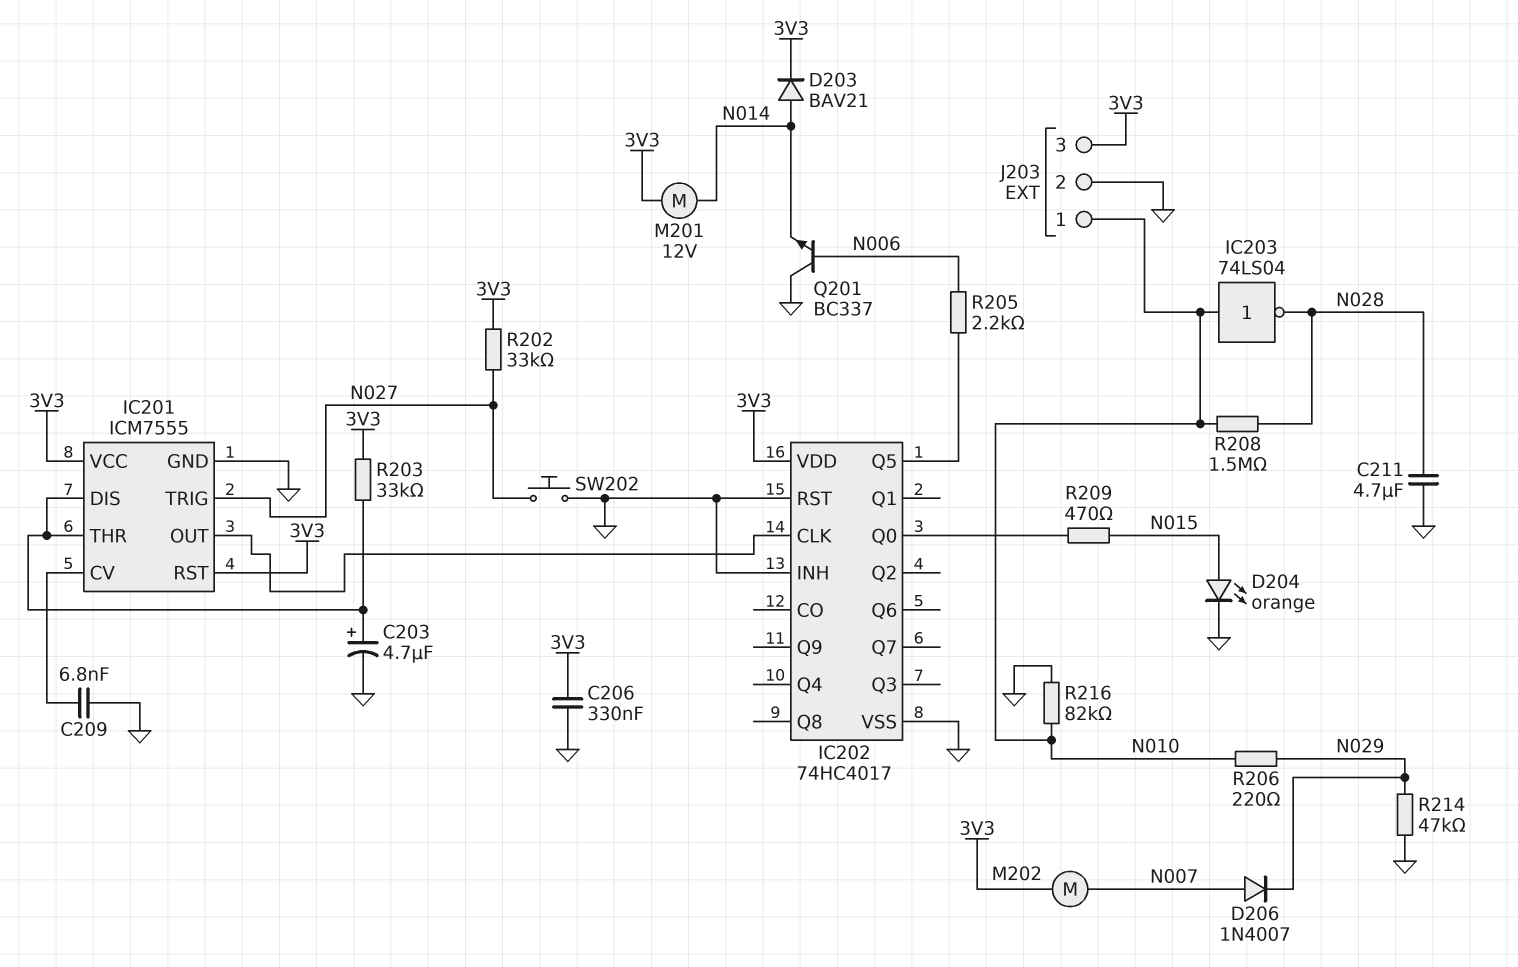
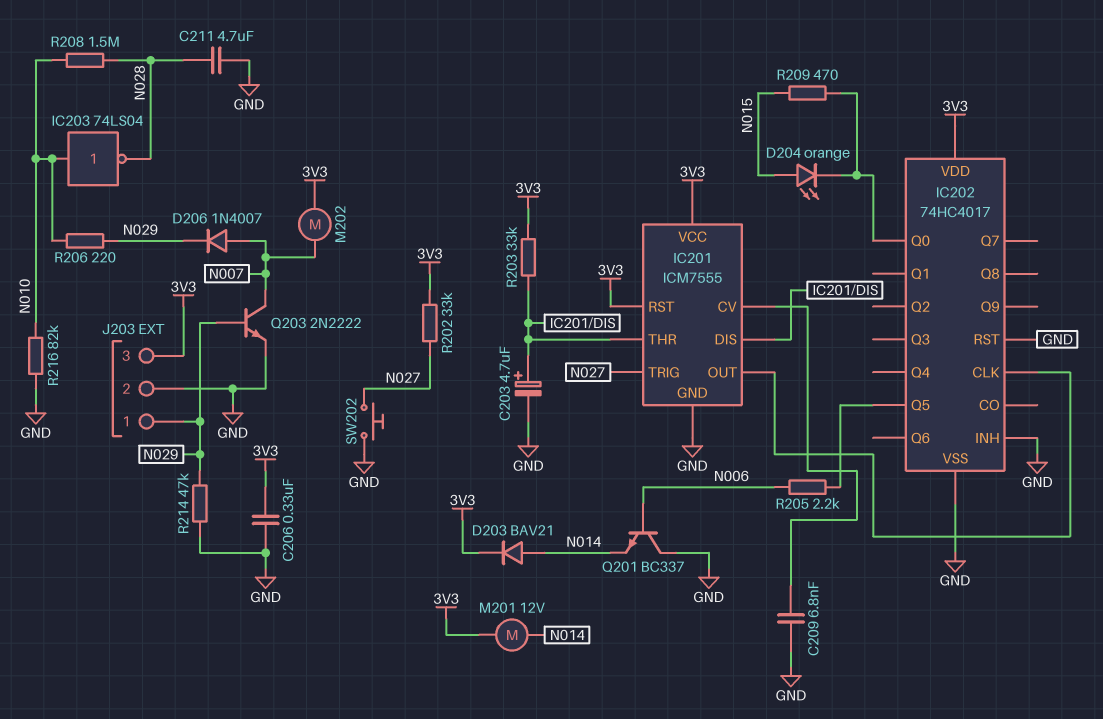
D204: LED orange (A N015, K GND) -> LED orange (A N015, K IC202/Q0)
J203 pin 1: N010 -> N029
Q203: none -> NPN 2N2222 (B N029, C N007, E GND)

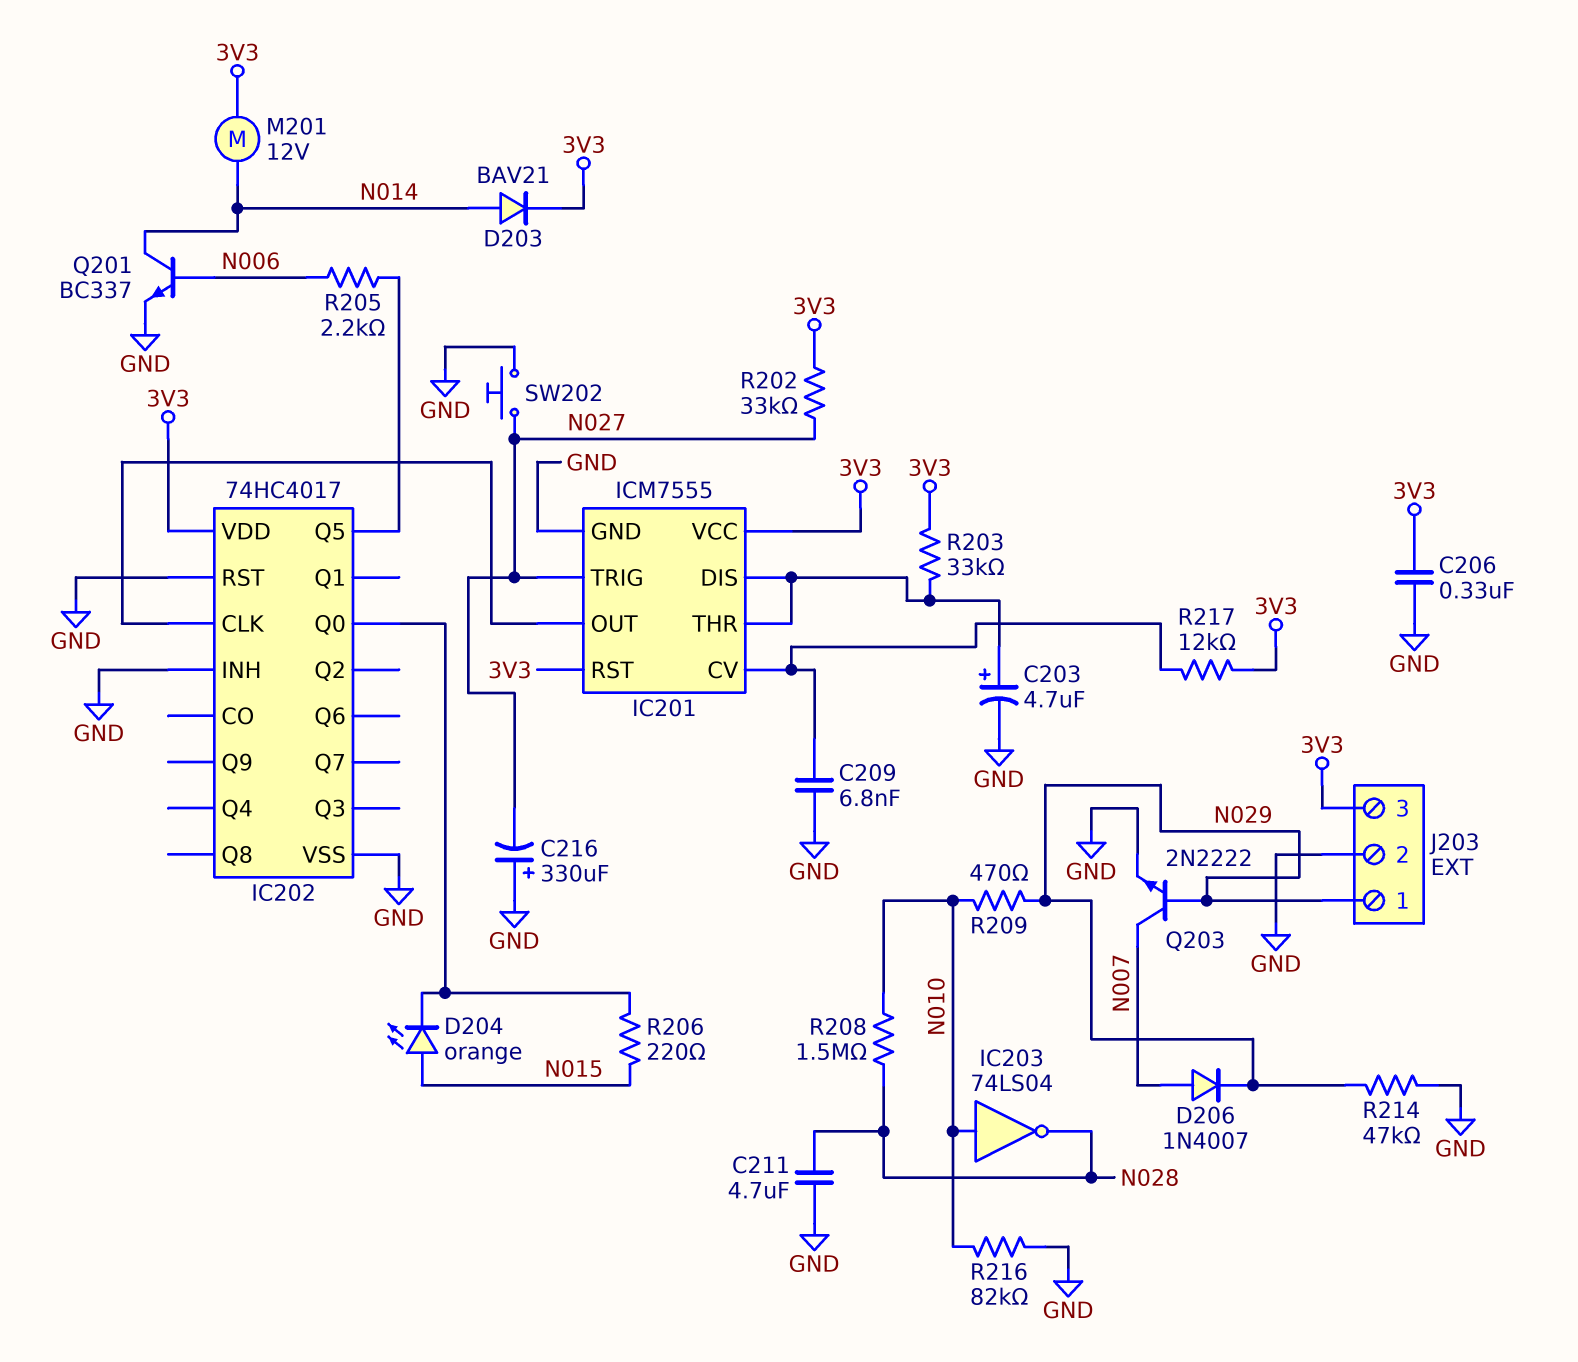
C216: none -> 330uF (plus GND, minus N027)
M202: motor (3V3, N007) -> none
Q201: NPN BC337 (B N006, C GND, E N014) -> NPN BC337 (B N006, C N014, E GND)
R206: 220 (N010, N029) -> 220 (IC202/Q0, N015)
R209: 470 (IC202/Q0, N015) -> 470 (N010, N029)
R217: none -> 12k (3V3, IC201/CV)

